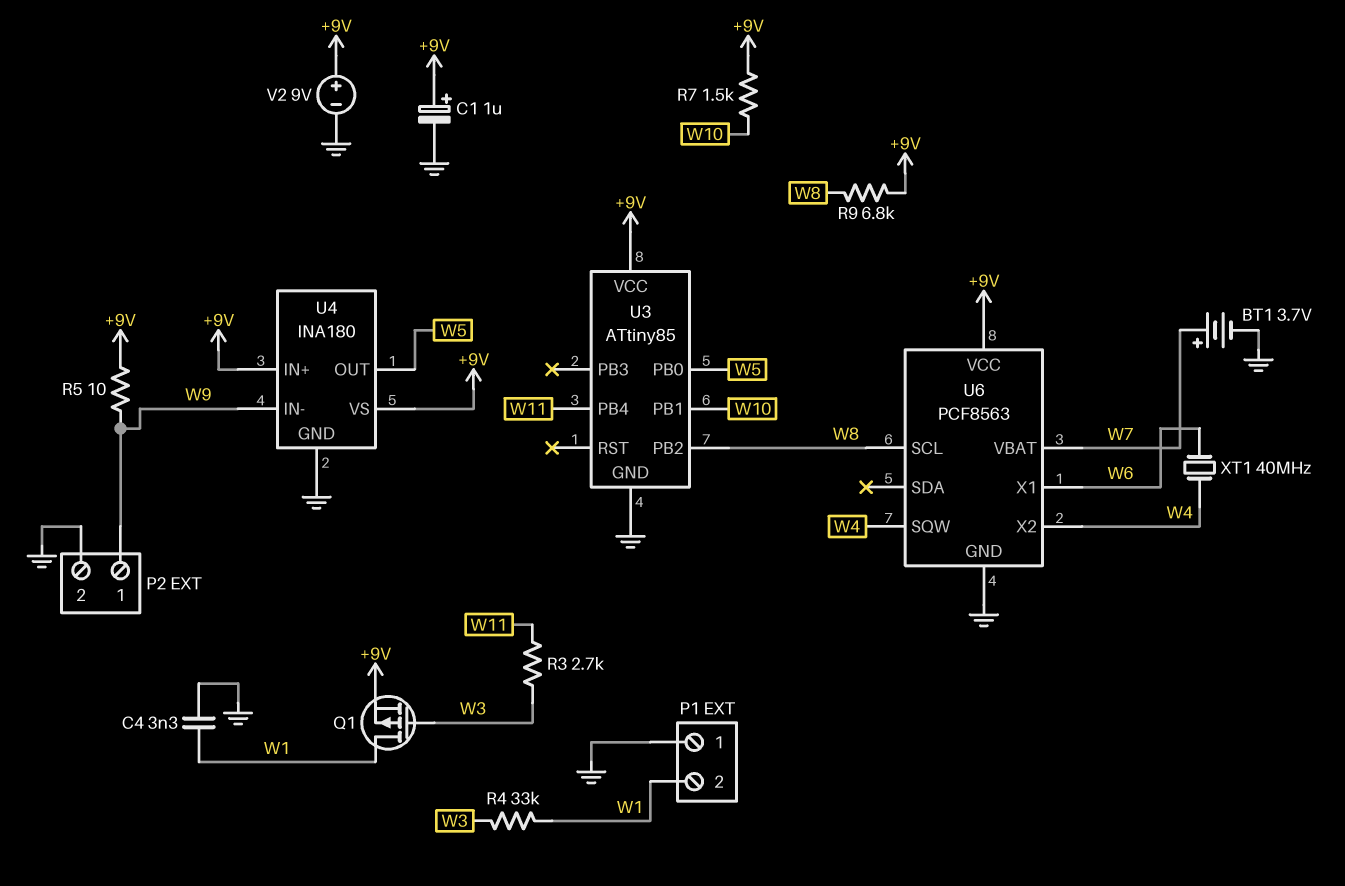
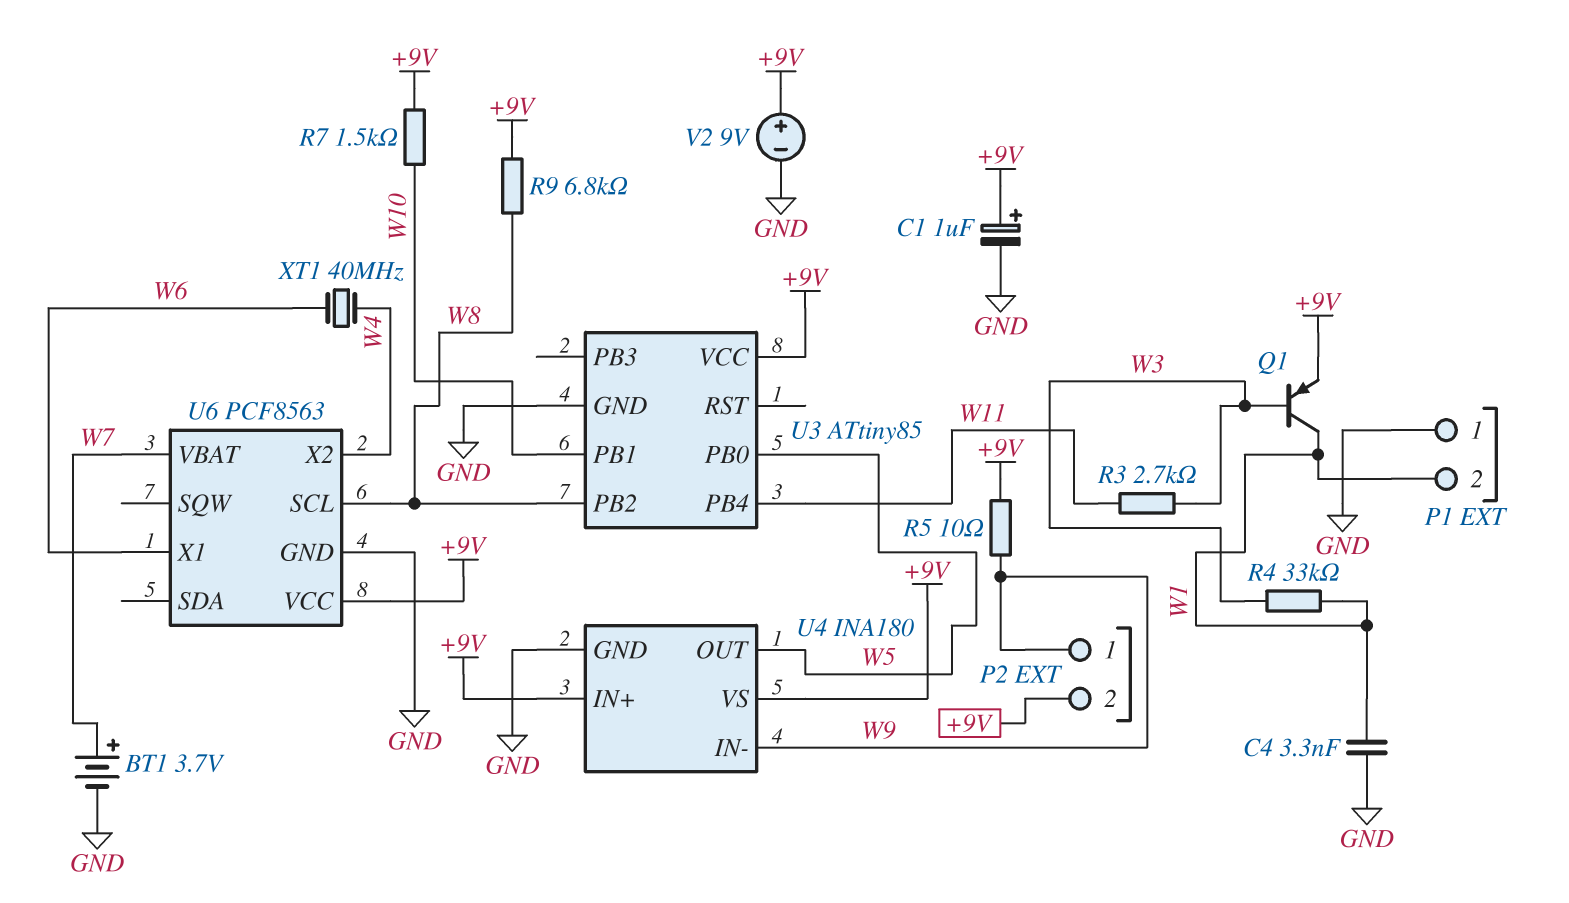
P2 pin 2: GND -> +9V
Q1: PMOS (G W3, D W1, S +9V) -> PNP (B W3, C W1, E +9V)
U6 pin SQW: W4 -> none

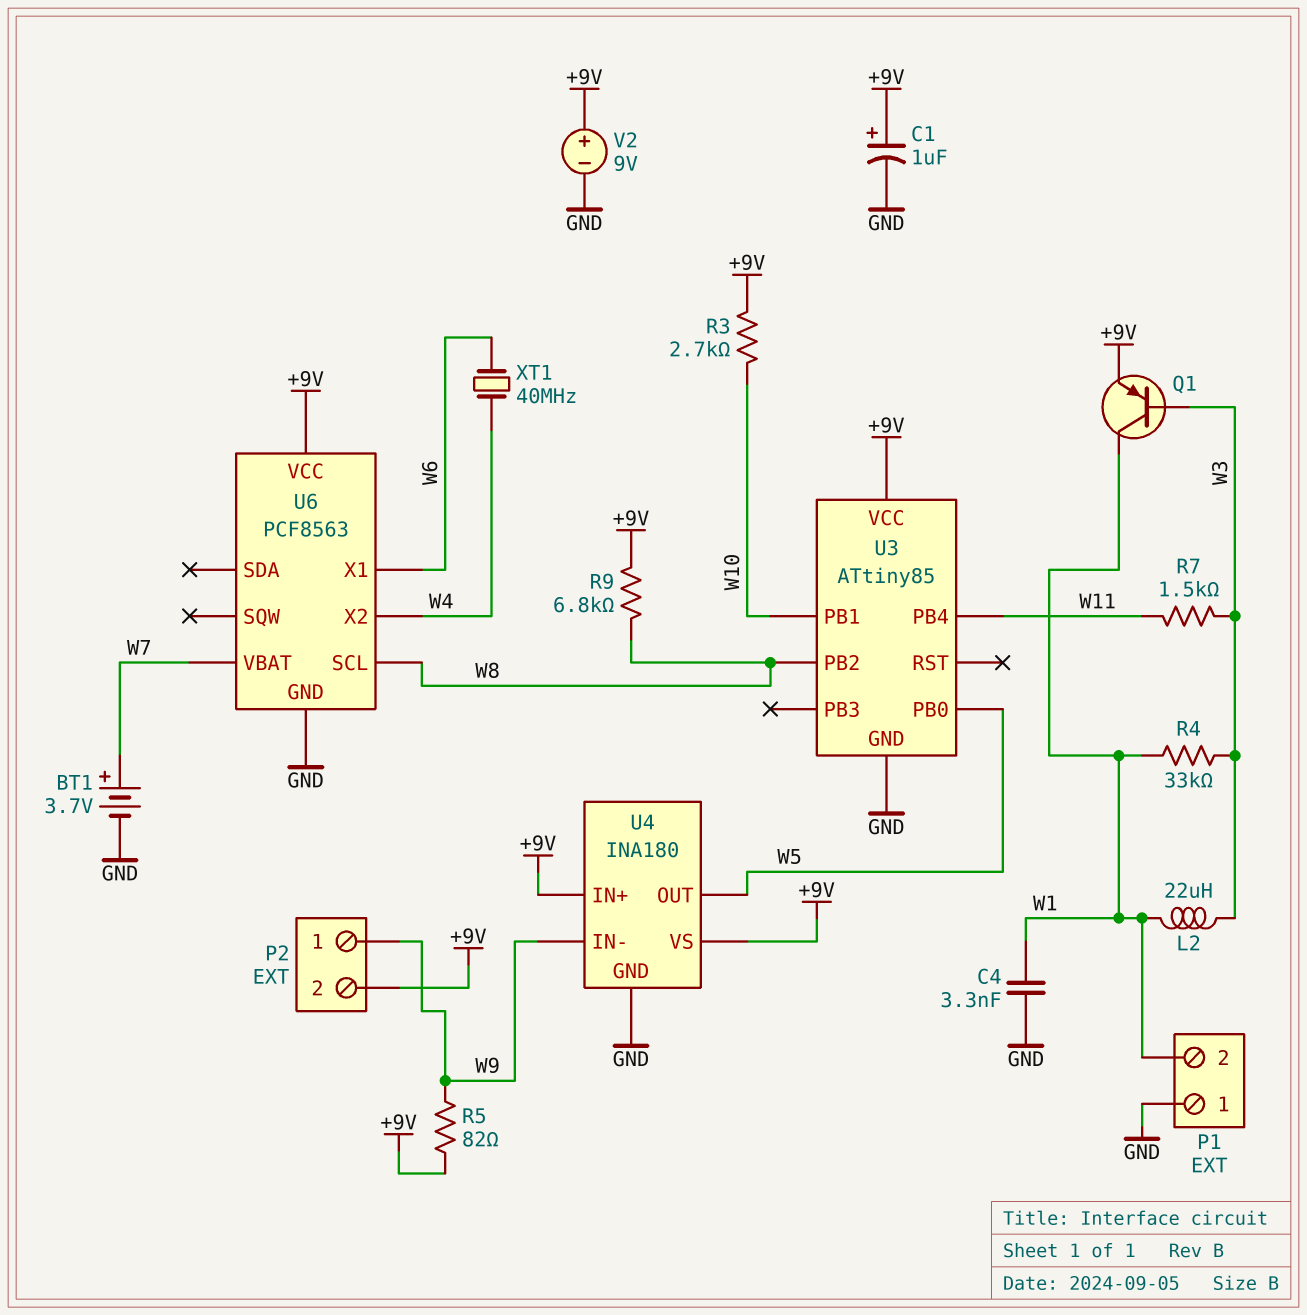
L2: none -> 22uH (W1, W3)
R3: 2.7k (W3, W11) -> 2.7k (+9V, W10)
R5: 10 (+9V, W9) -> 82 (+9V, W9)
R7: 1.5k (+9V, W10) -> 1.5k (W3, W11)

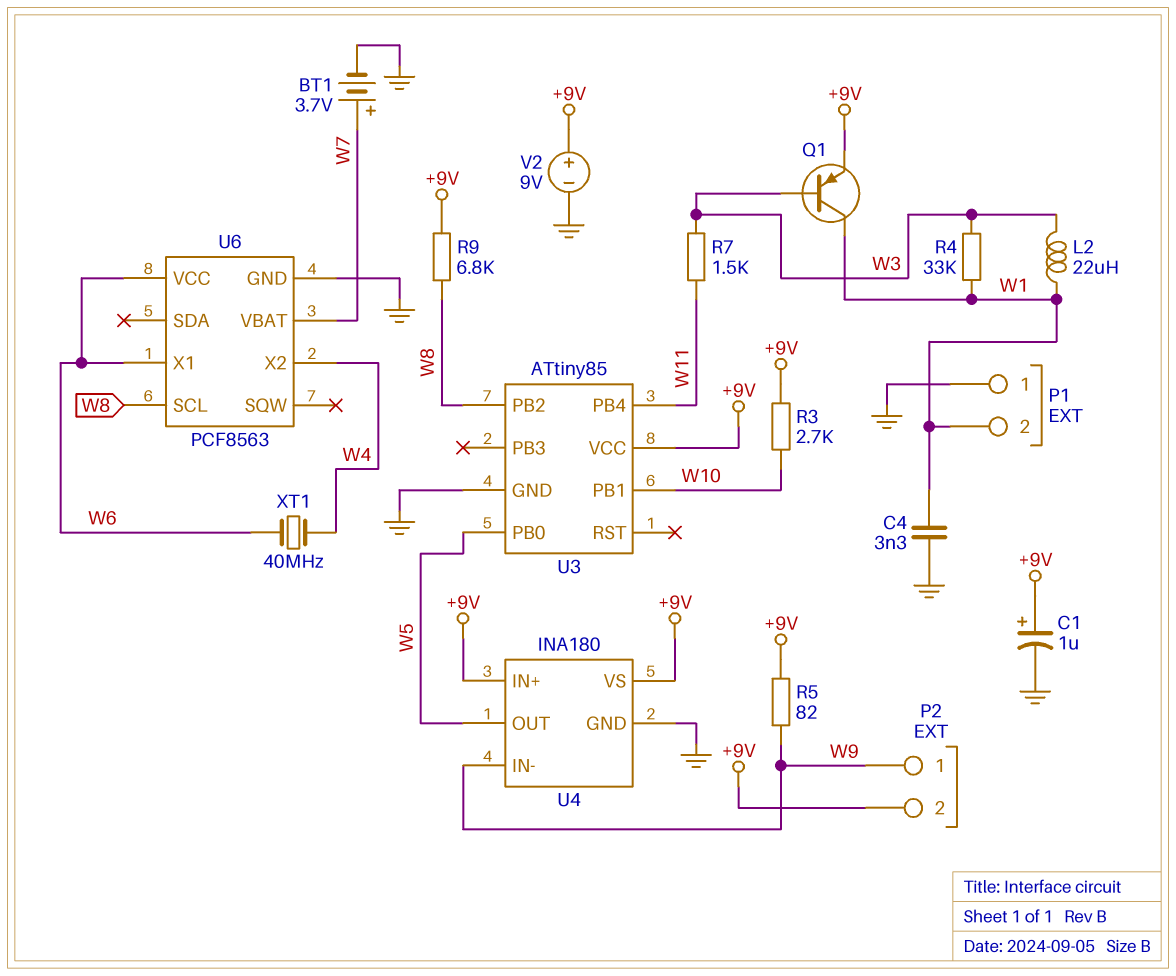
U6 pin VCC: +9V -> W6

